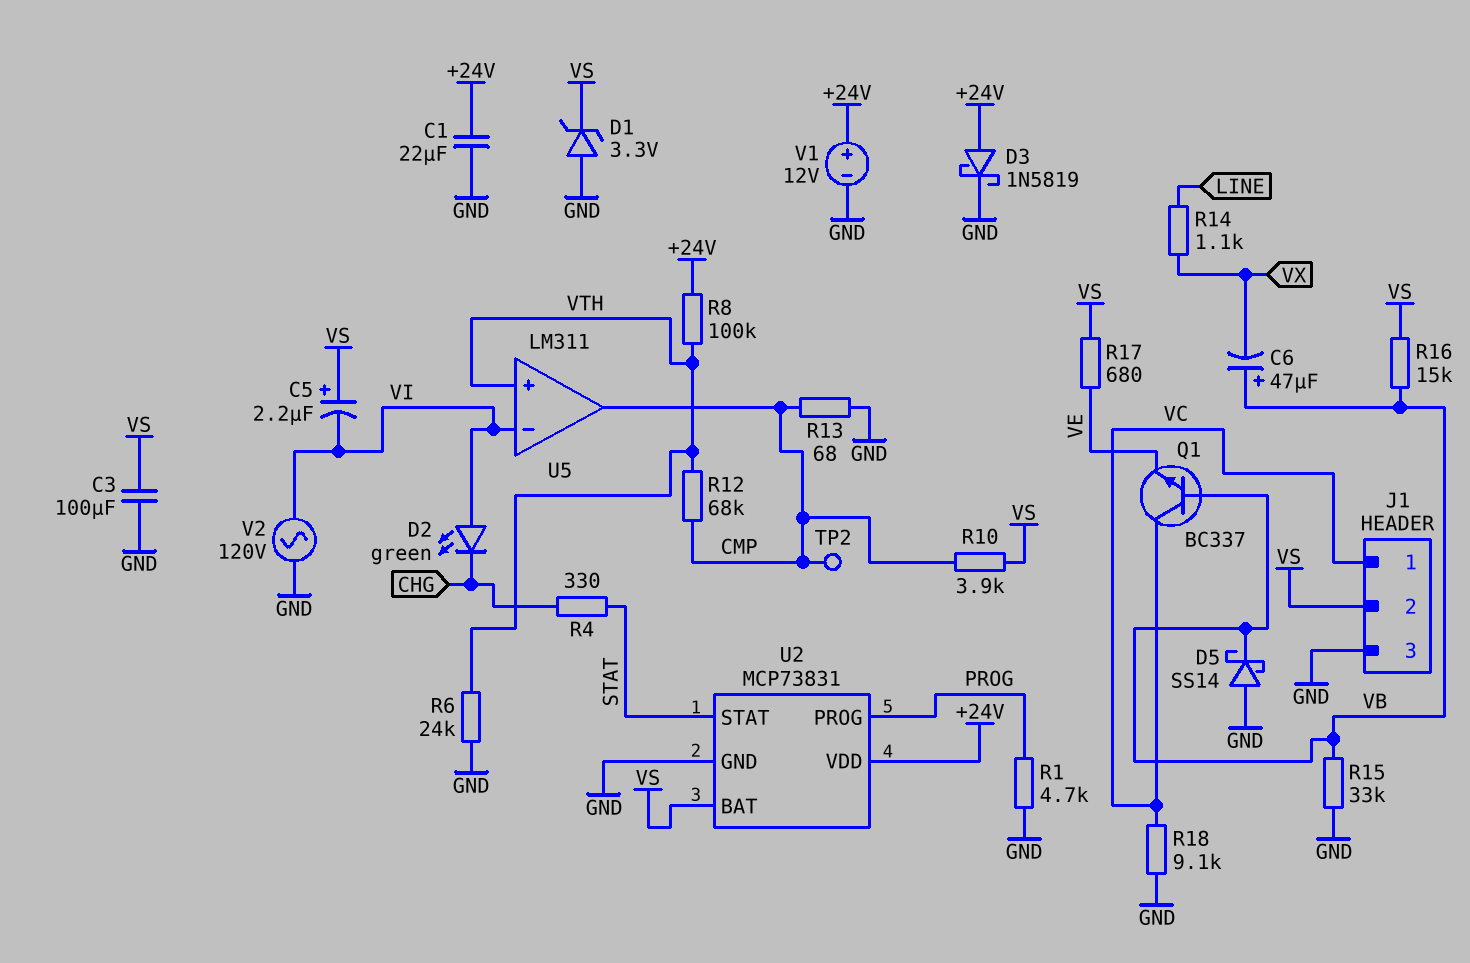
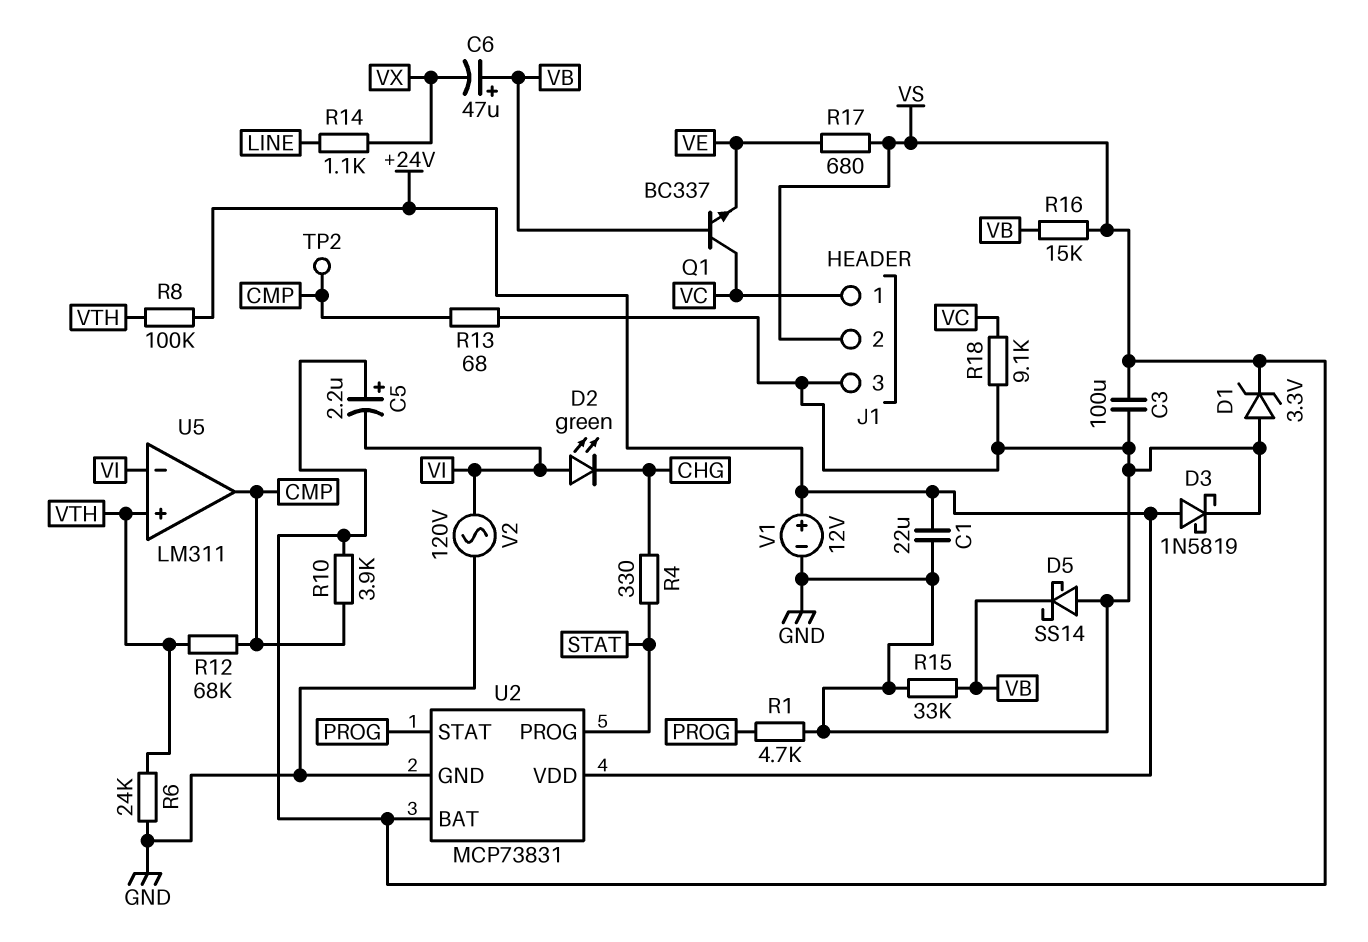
U2 pin PROG: PROG -> STAT
U2 pin STAT: STAT -> PROG

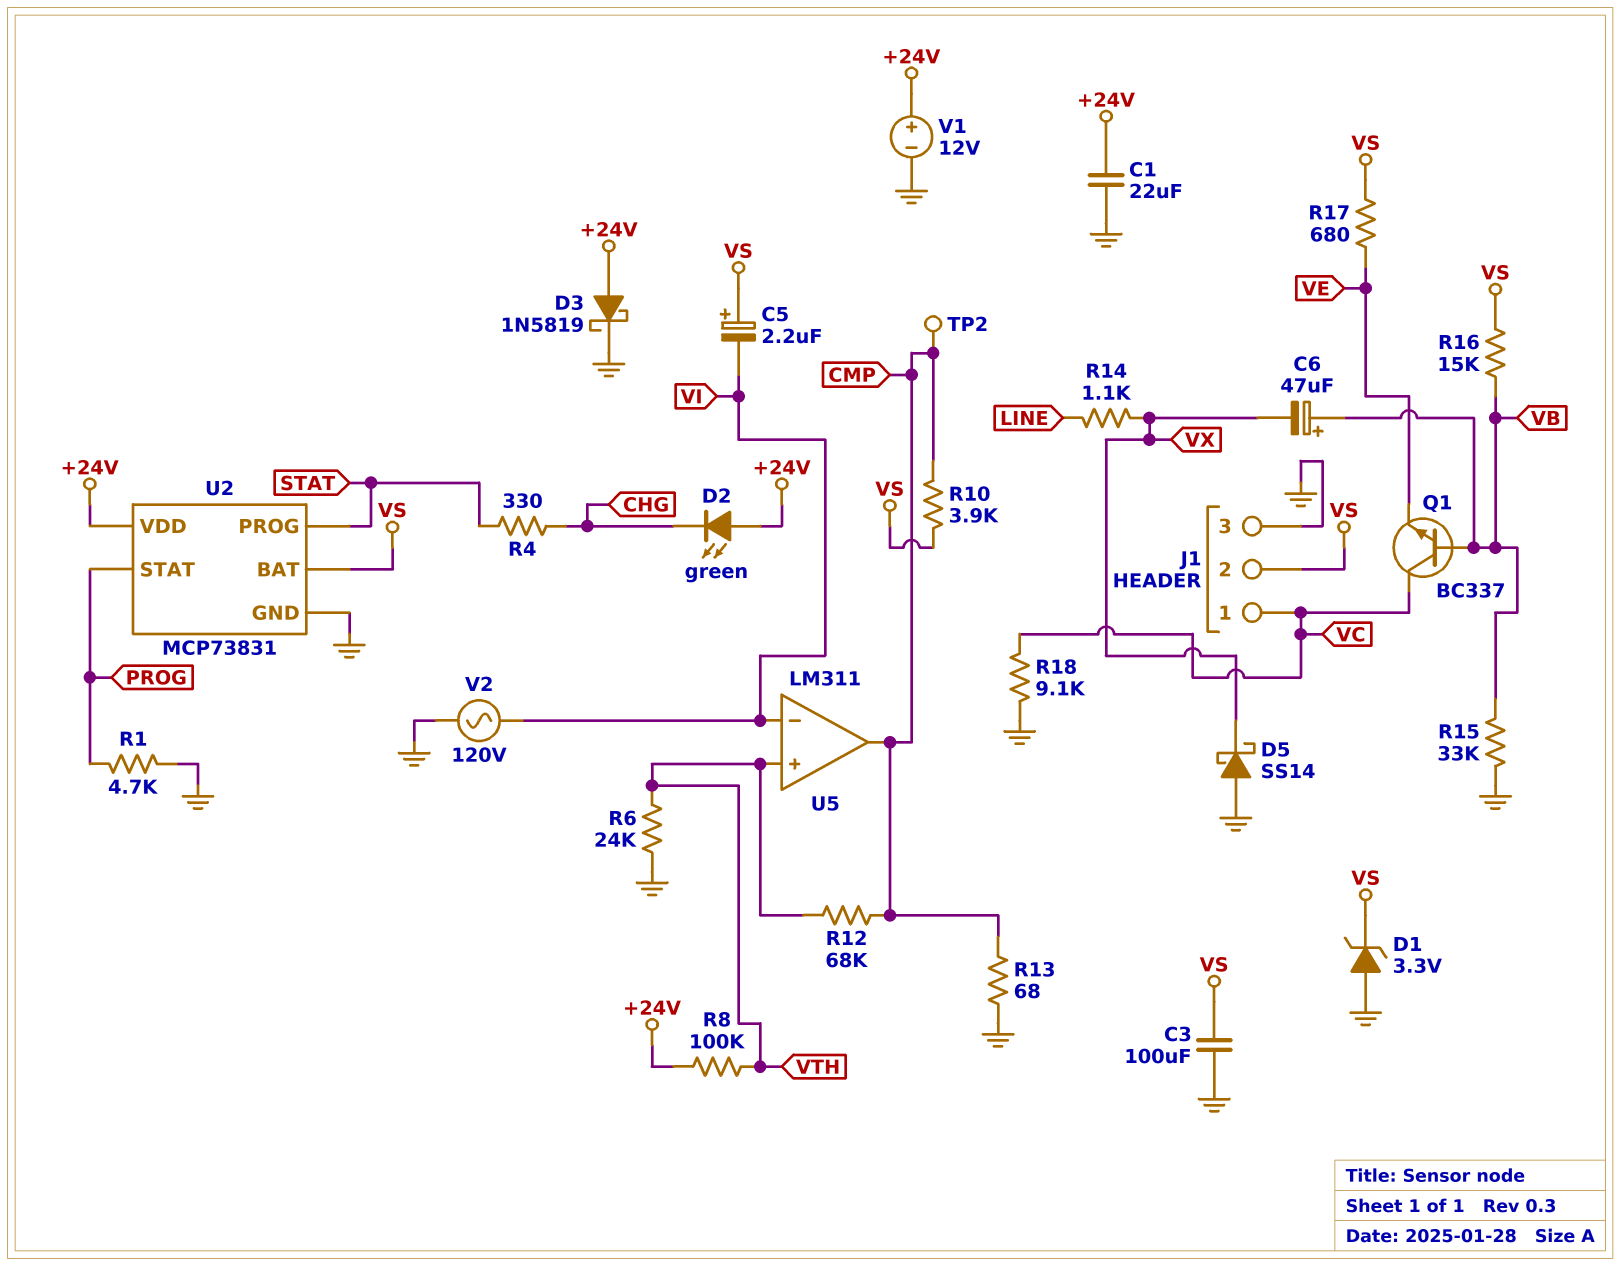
D2: LED green (A VI, K CHG) -> LED green (A +24V, K CHG)
D5: schottky SS14 (A GND, K VB) -> schottky SS14 (A GND, K VX)

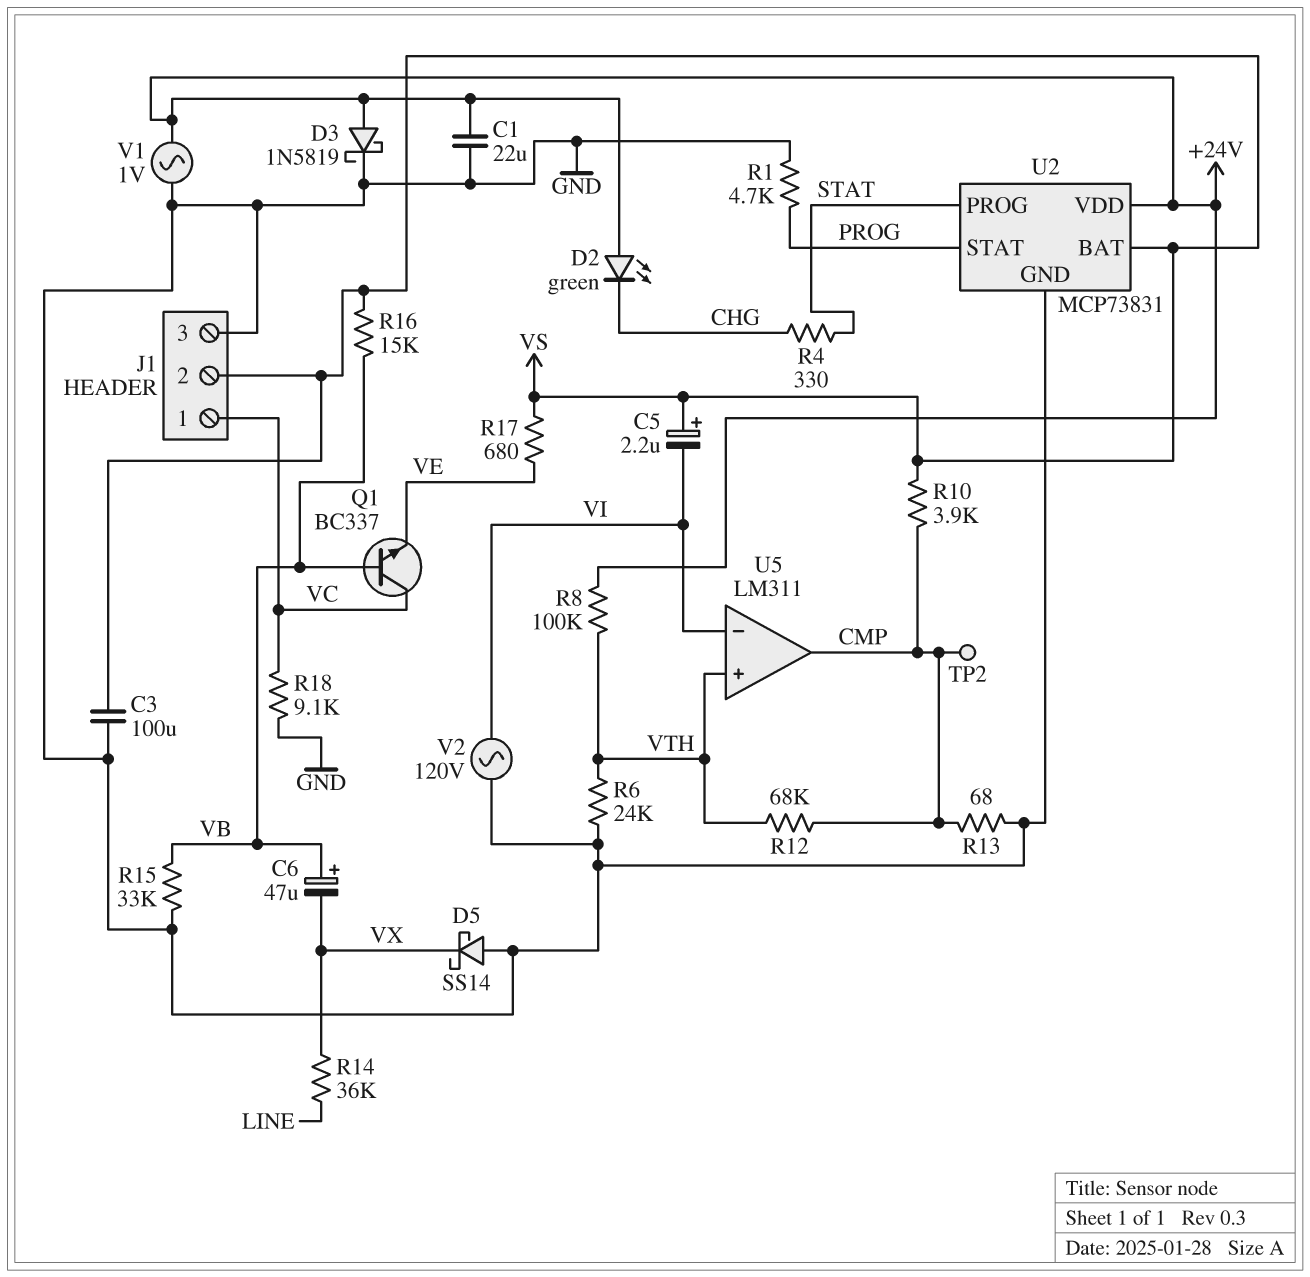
D1: zener 3.3V (A GND, K VS) -> none
R14: 1.1k (LINE, VX) -> 36k (LINE, VX)
V1: 12V (plus +24V, minus GND) -> AC 1V (+24V, GND)

